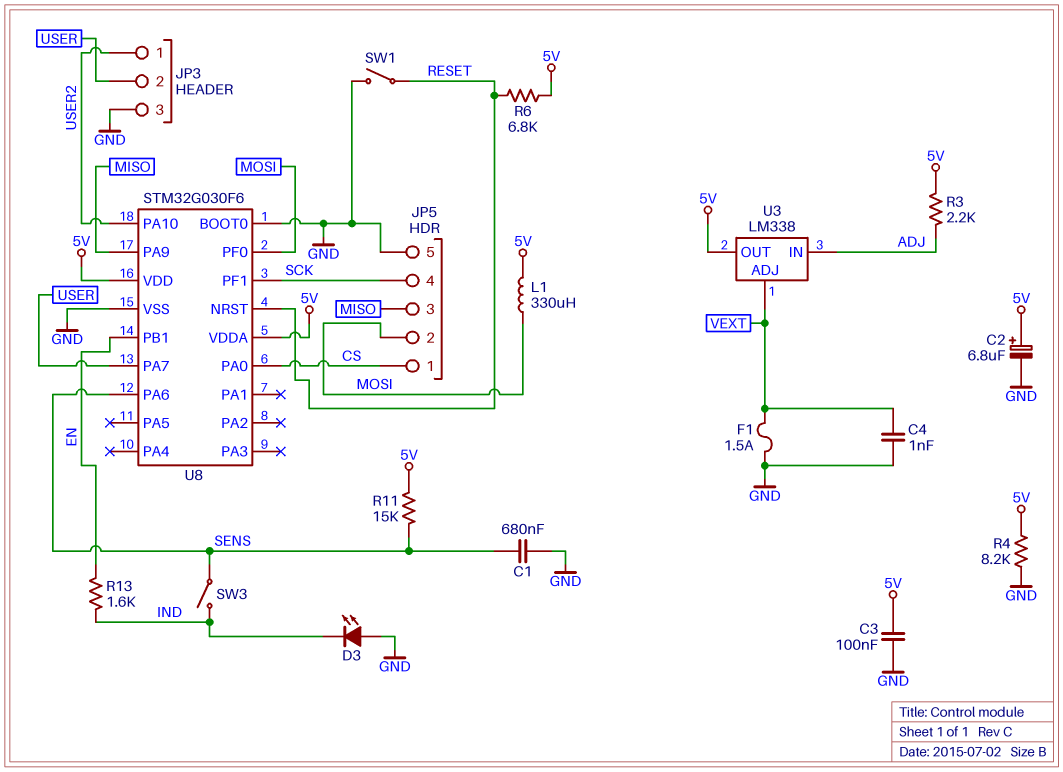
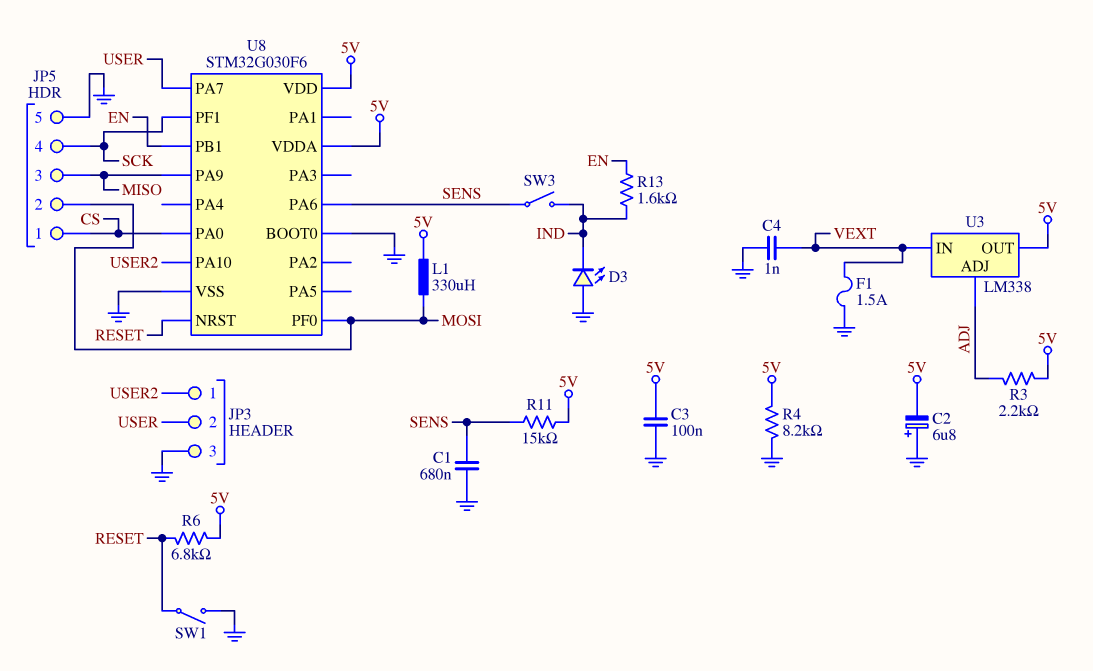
C2: 6.8uF (plus 5V, minus GND) -> 6.8uF (plus GND, minus 5V)
U3 pin ADJ: VEXT -> ADJ
U3 pin IN: ADJ -> VEXT

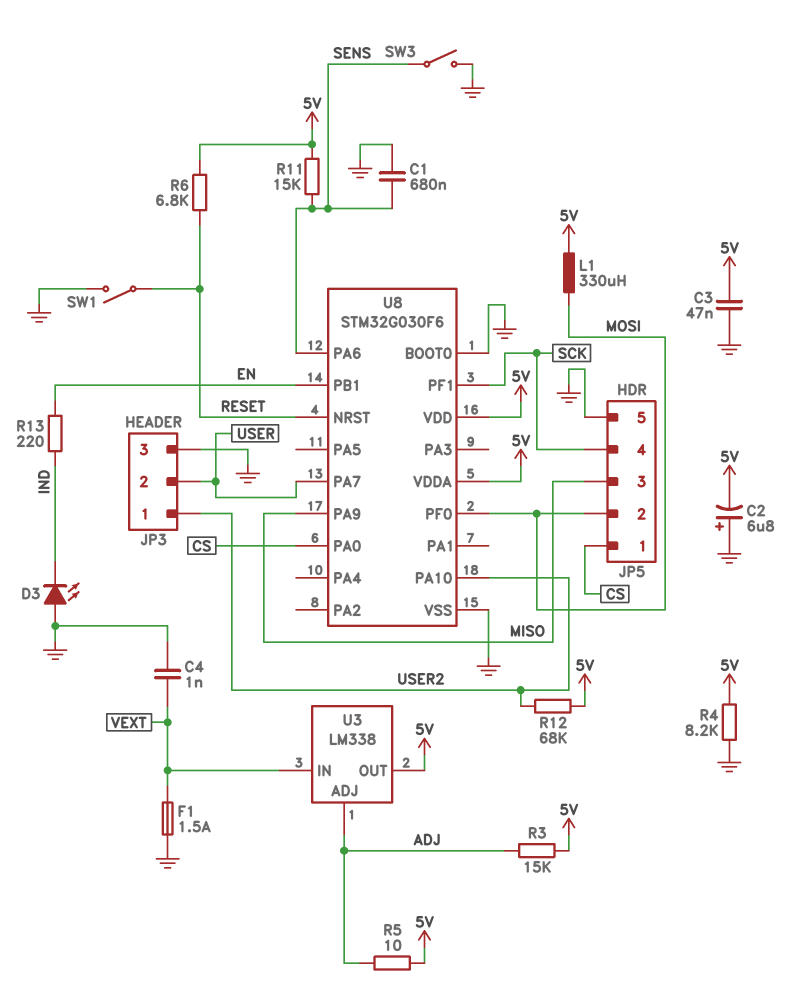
C3: 100nF (5V, GND) -> 47nF (5V, GND)
R3: 2.2k (5V, ADJ) -> 15k (5V, ADJ)
R5: none -> 10 (5V, ADJ)
R12: none -> 68k (5V, USER2)
R13: 1.6k (EN, IND) -> 220 (EN, IND)
SW3: switch (IND, SENS) -> switch (GND, SENS)

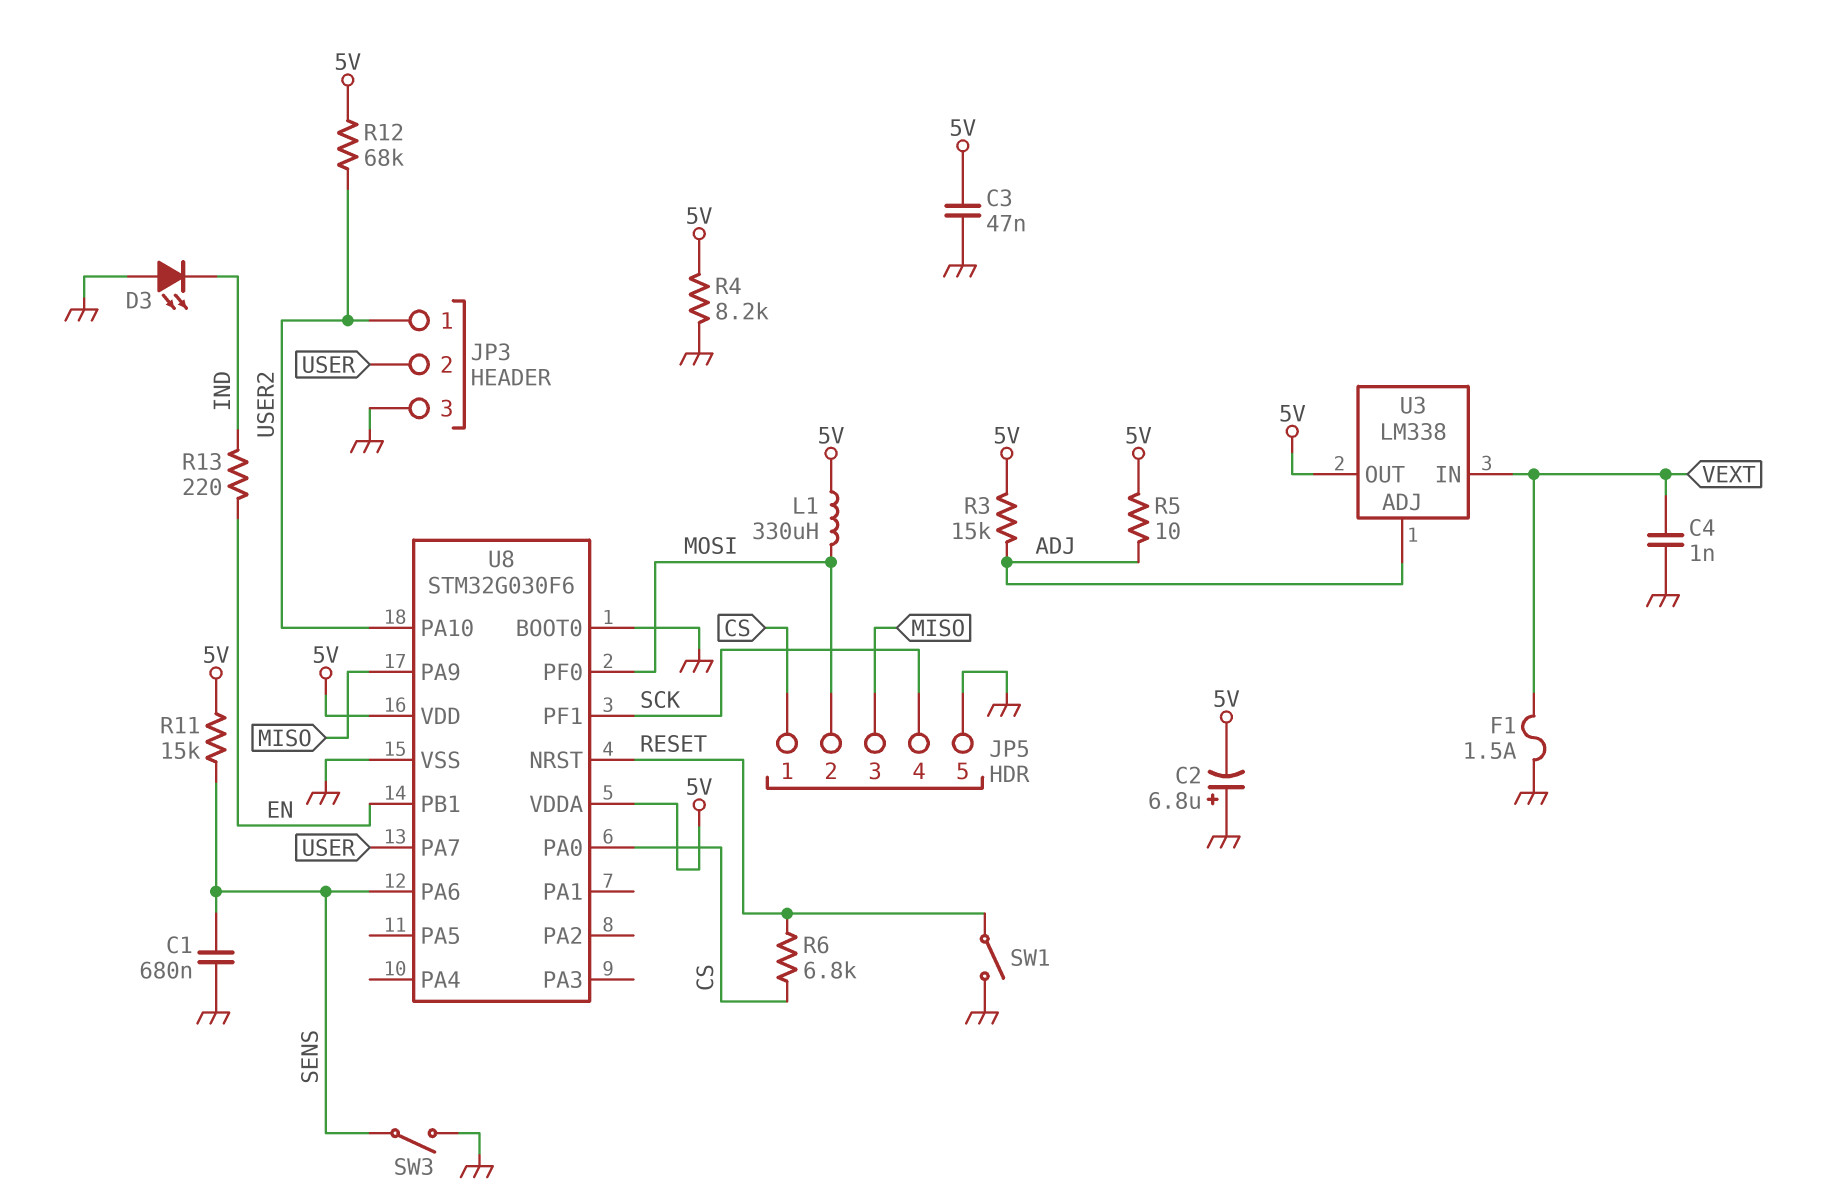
R6: 6.8k (5V, RESET) -> 6.8k (CS, RESET)

